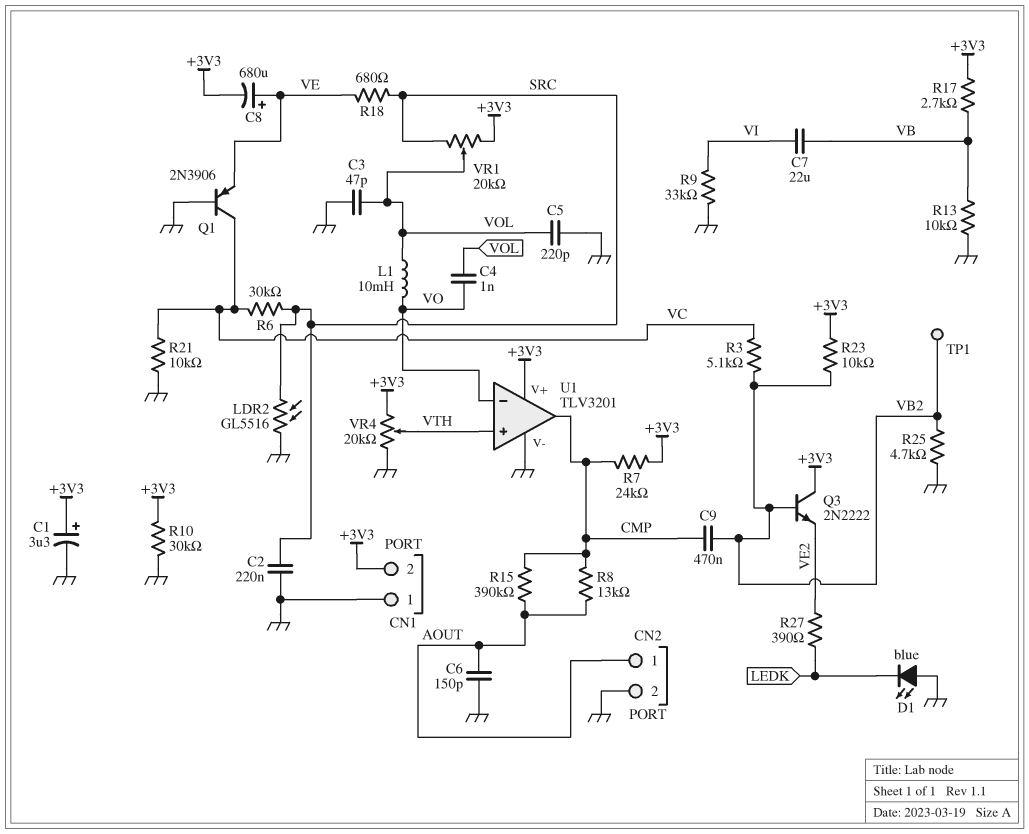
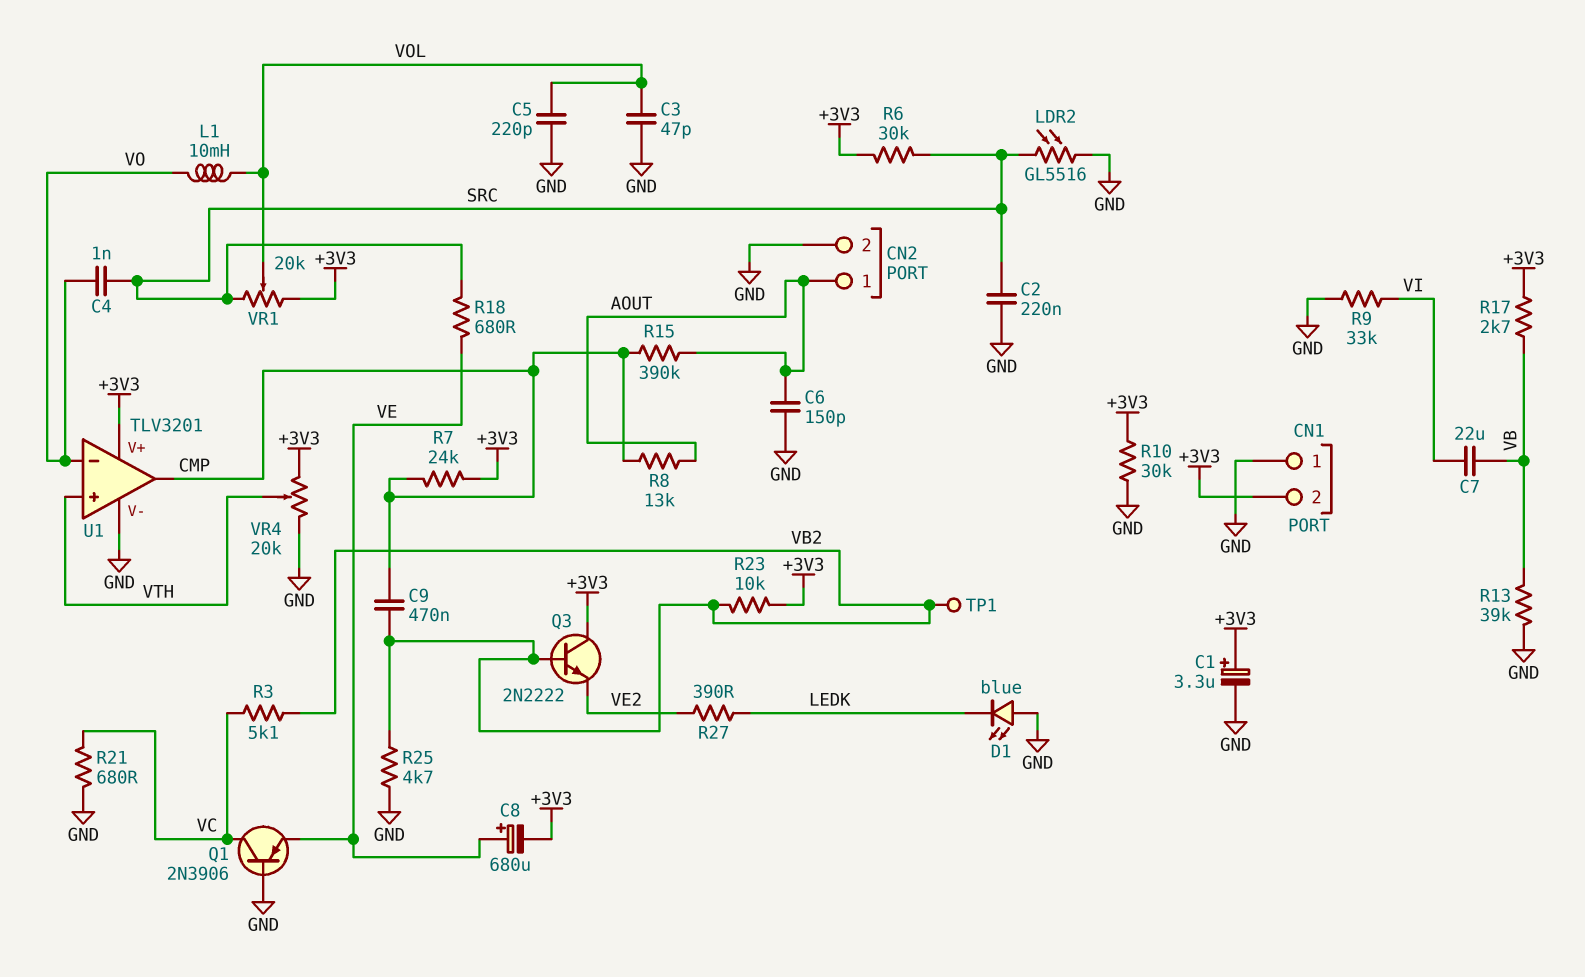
C4: 1nF (VO, VOL) -> 1nF (SRC, VO)
R6: 30k (SRC, VC) -> 30k (+3V3, SRC)
R13: 10k (GND, VB) -> 39k (GND, VB)
R21: 10k (GND, VC) -> 680 (GND, VC)

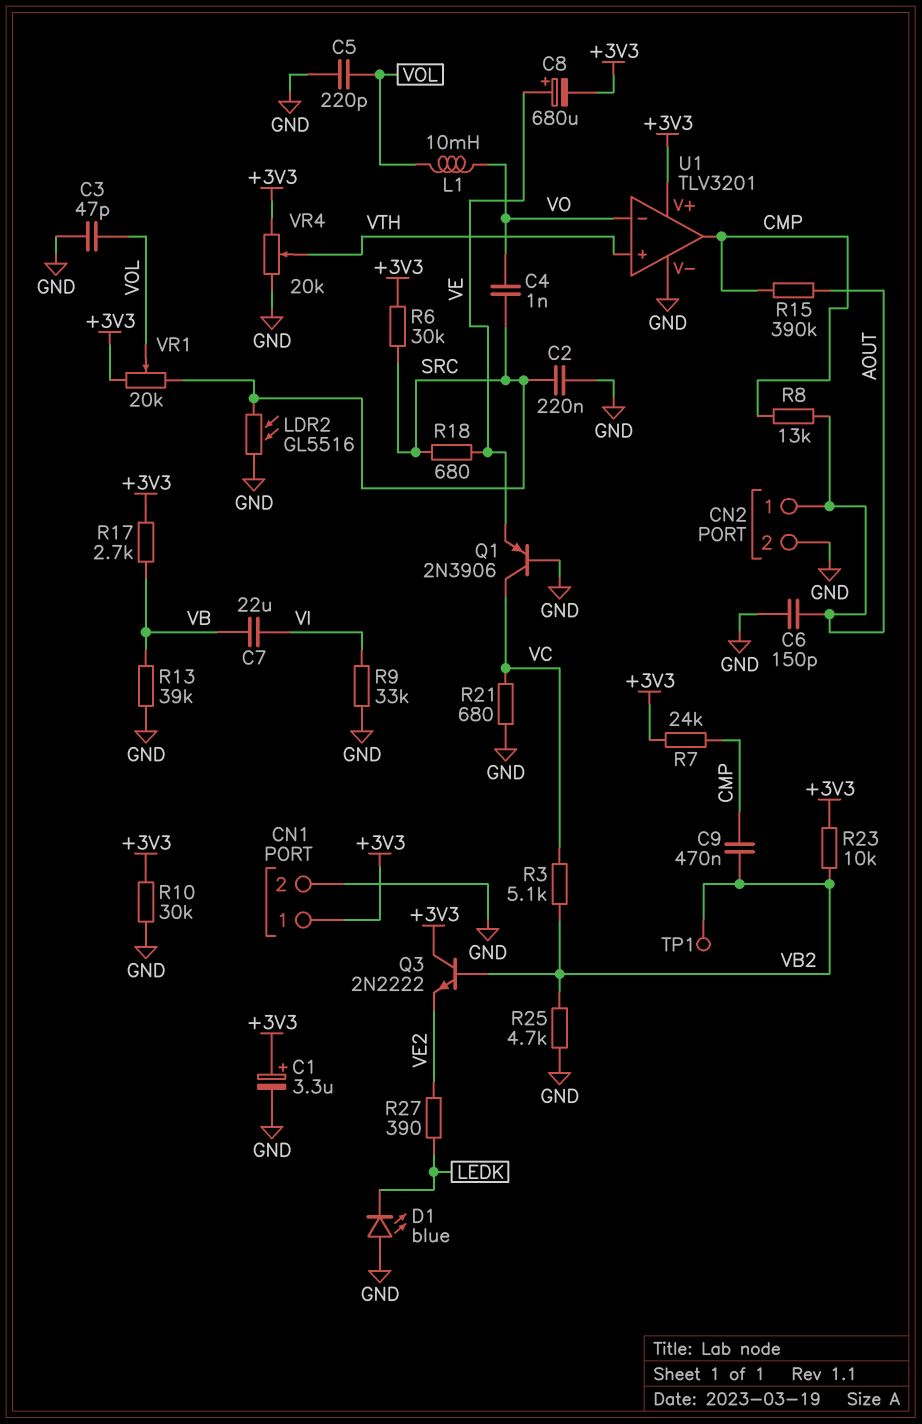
CN1 pin 1: GND -> +3V3
CN1 pin 2: +3V3 -> GND

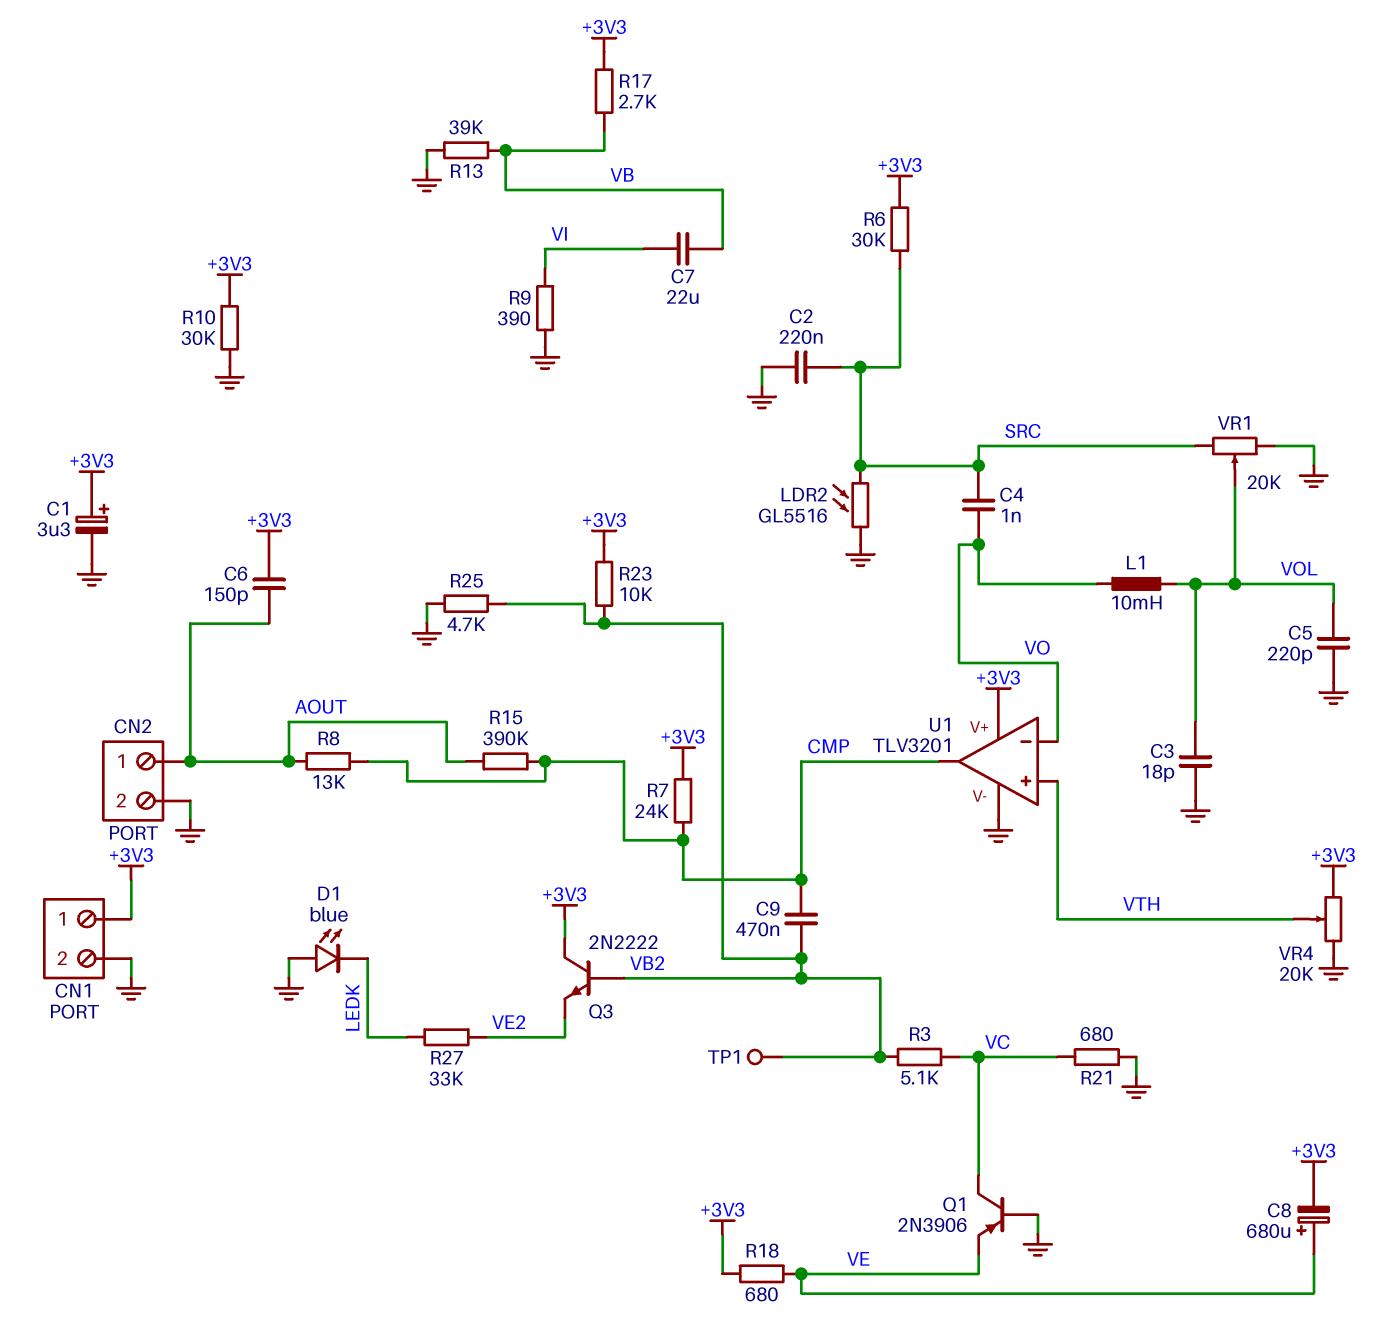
C3: 47pF (GND, VOL) -> 18pF (GND, VOL)
C6: 150pF (AOUT, GND) -> 150pF (+3V3, AOUT)
R9: 33k (GND, VI) -> 390 (GND, VI)
R18: 680 (SRC, VE) -> 680 (+3V3, VE)
R27: 390 (LEDK, VE2) -> 33k (LEDK, VE2)
VR1: 20k (+3V3, SRC, wiper VOL) -> 20k (GND, SRC, wiper VOL)

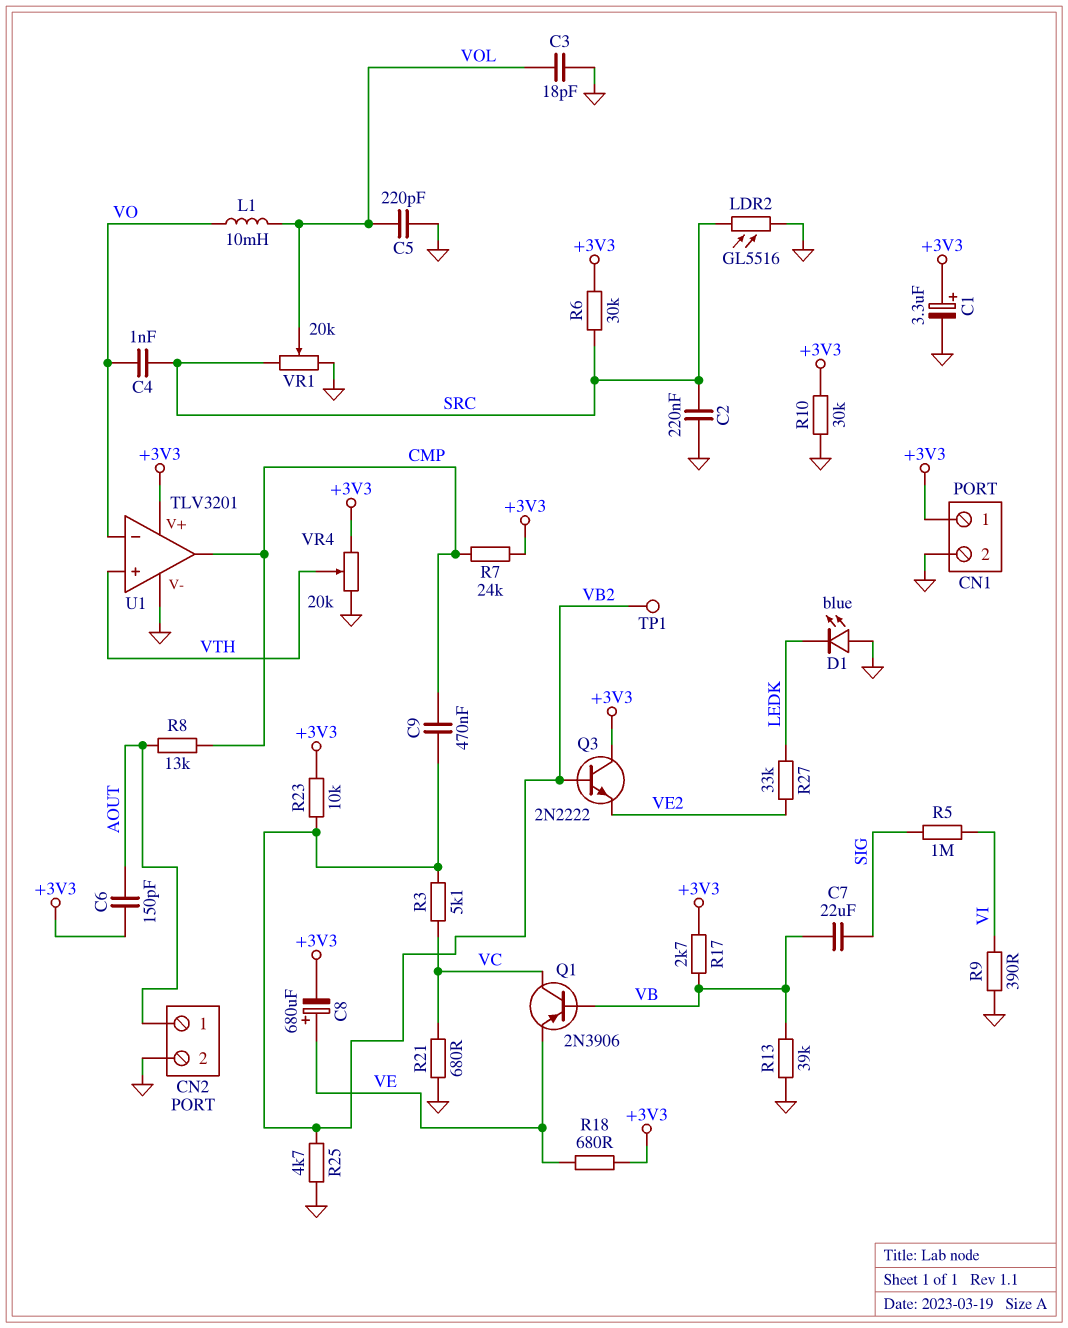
C7: 22uF (VB, VI) -> 22uF (SIG, VB)
Q1: PNP 2N3906 (B GND, C VC, E VE) -> PNP 2N3906 (B VB, C VC, E VE)
R5: none -> 1M (SIG, VI)
R15: 390k (AOUT, CMP) -> none

